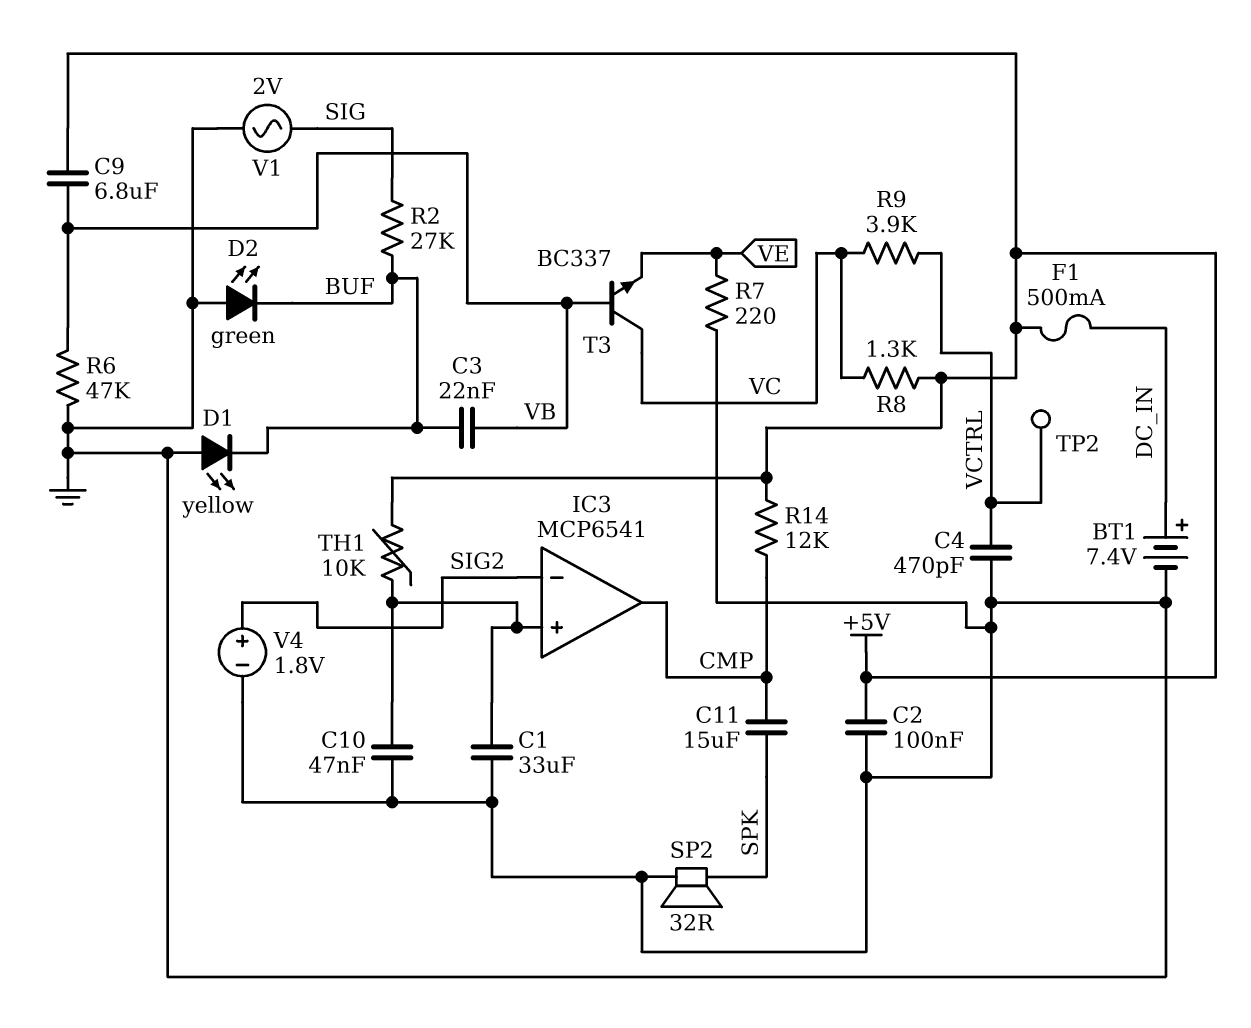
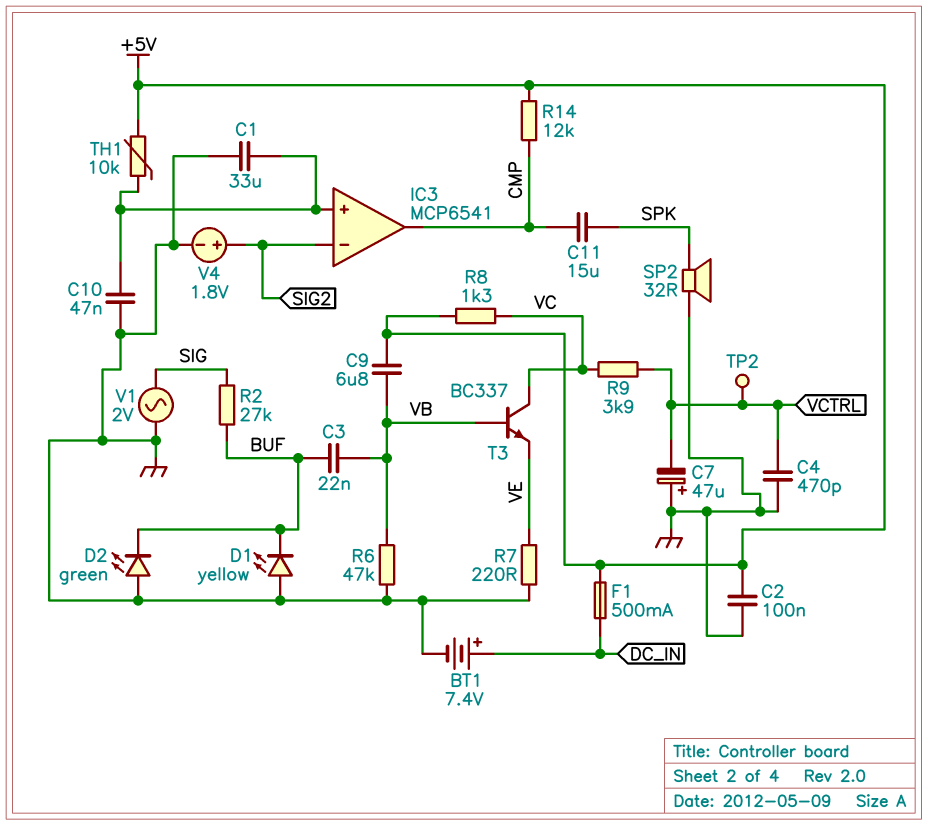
C7: none -> 47uF (plus GND, minus VCTRL)

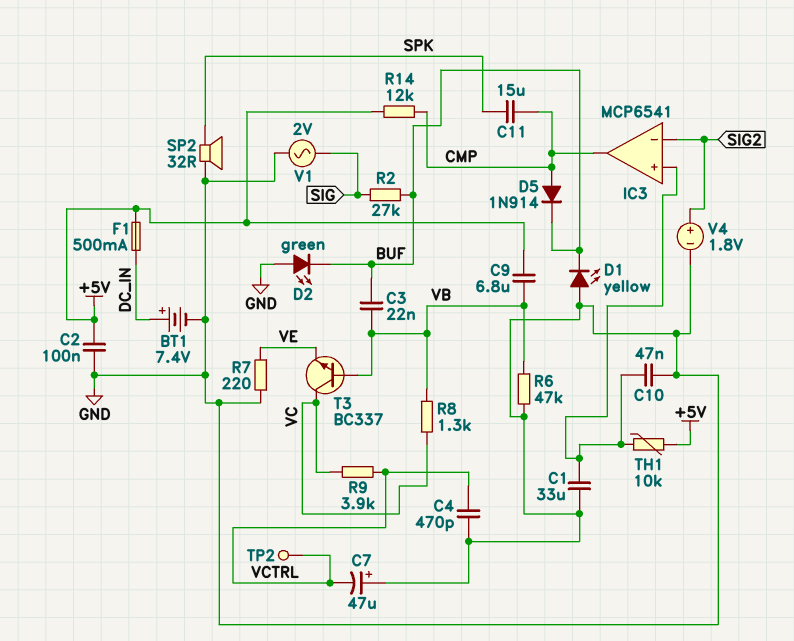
D5: none -> diode 1N914 (A CMP, K BUF)
R8: 1.3k (+5V, VC) -> 1.3k (VB, VC)

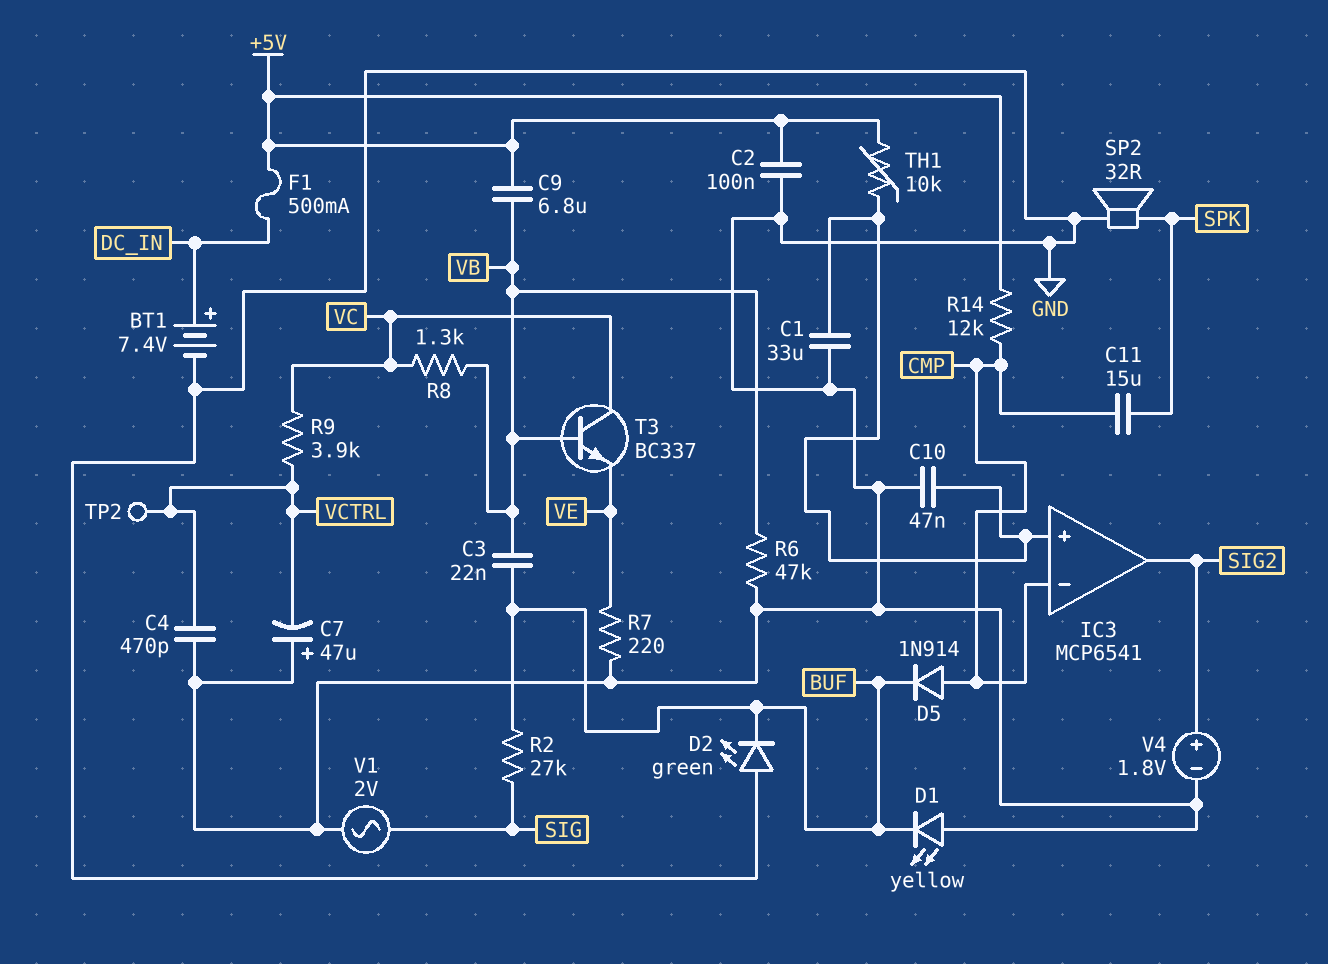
IC3 pin in-: SIG2 -> CMP
IC3 pin out: CMP -> SIG2

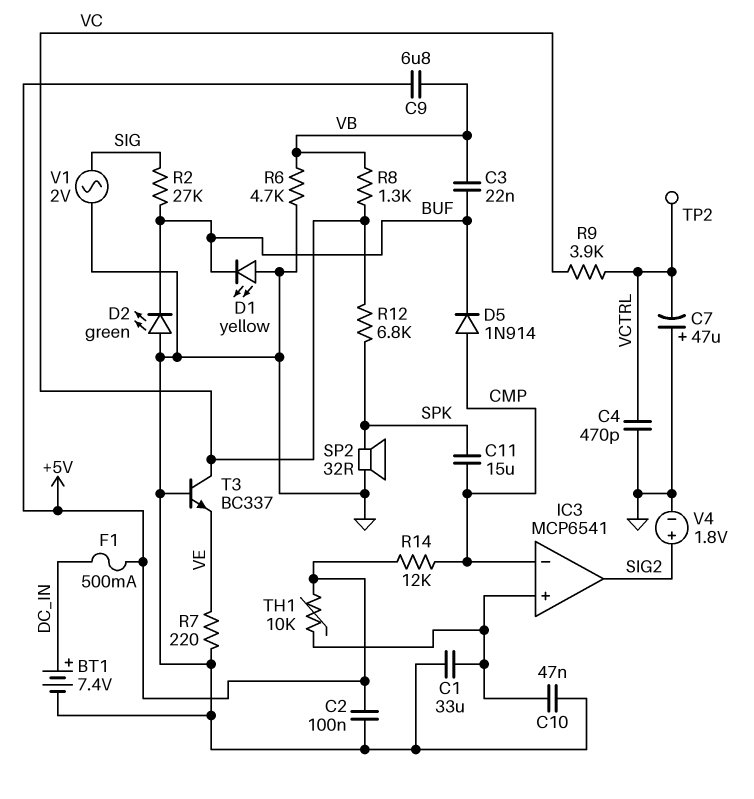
R6: 47k (GND, VB) -> 4.7k (GND, VB)
R12: none -> 6.8k (SPK, VC)
T3: NPN BC337 (B VB, C VC, E VE) -> NPN BC337 (B GND, C VC, E VE)

